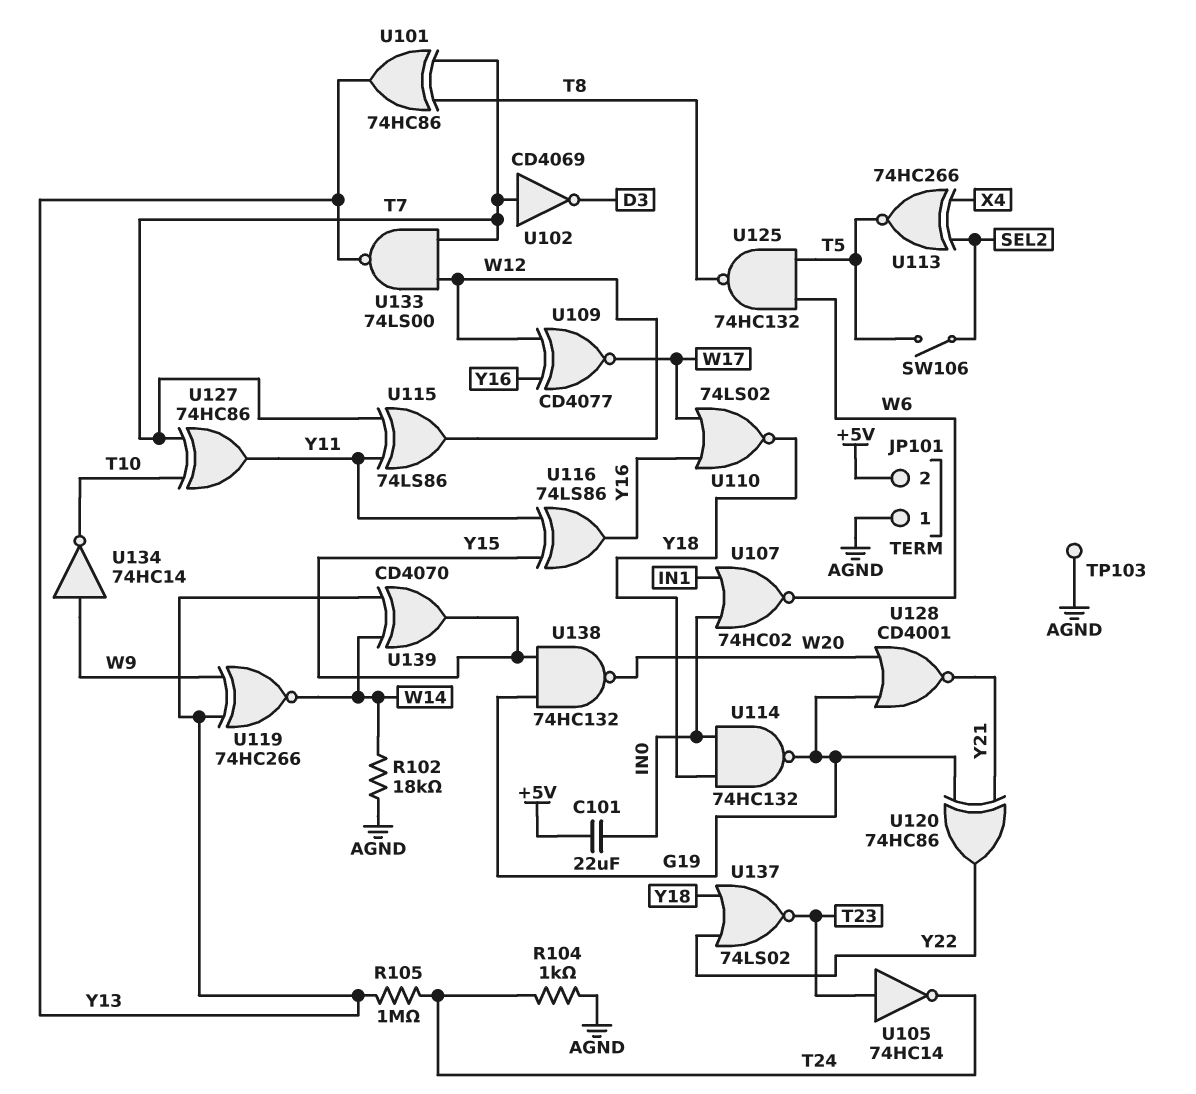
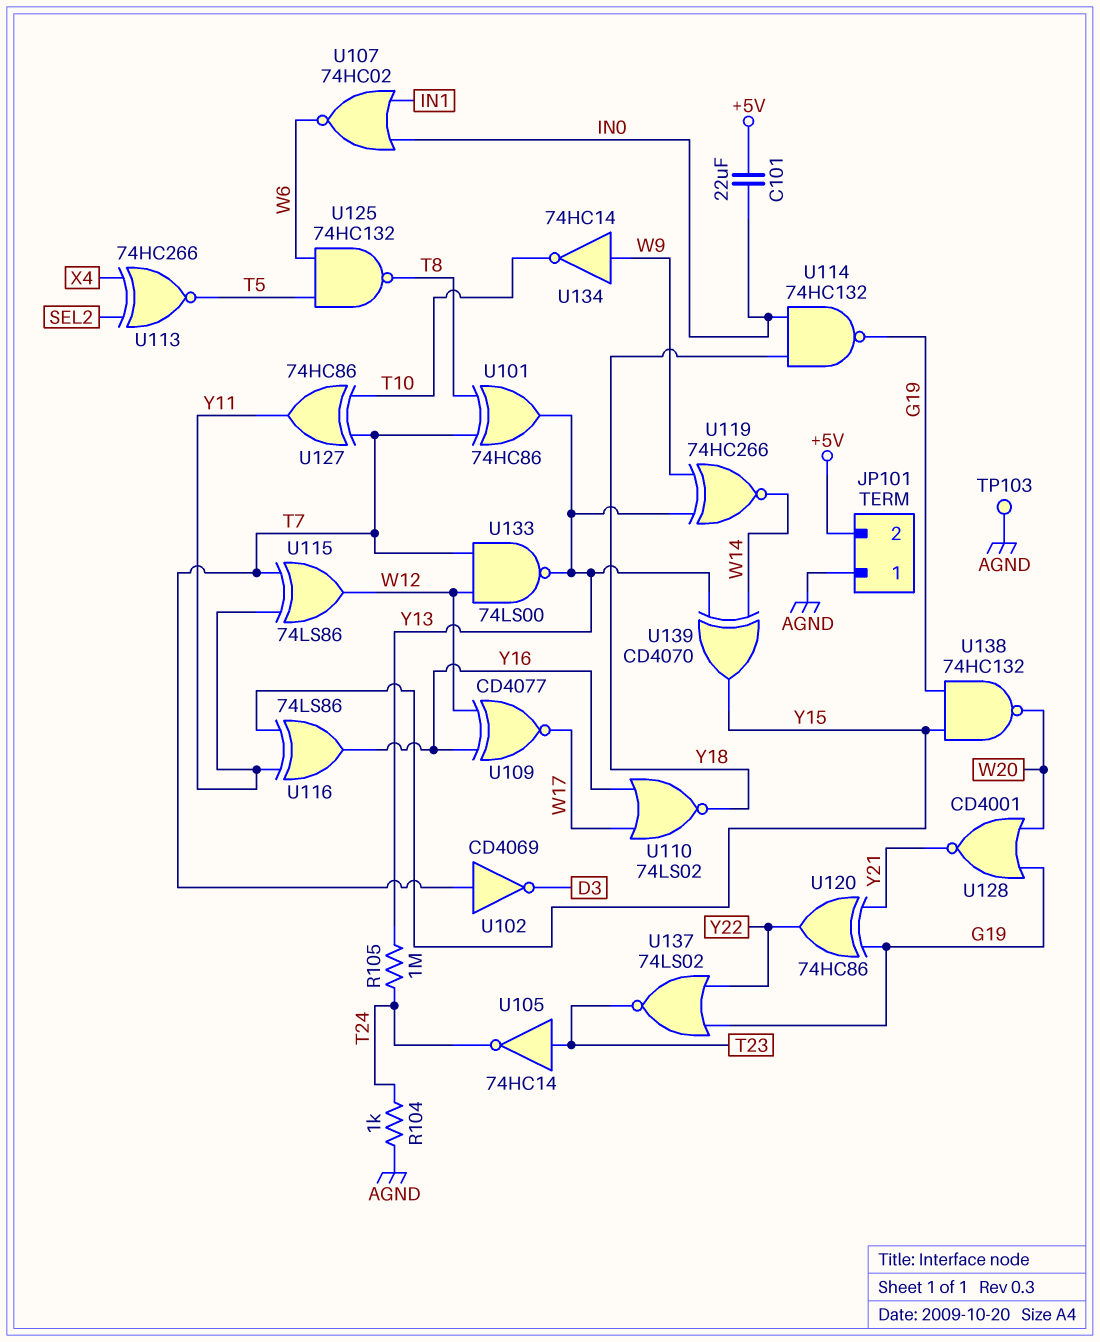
R102: 18k (AGND, W14) -> none
SW106: switch (SEL2, T5) -> none
U137: NOR 74LS02 (in Y18, in Y22, out T23) -> NOR 74LS02 (in G19, in Y22, out T23)

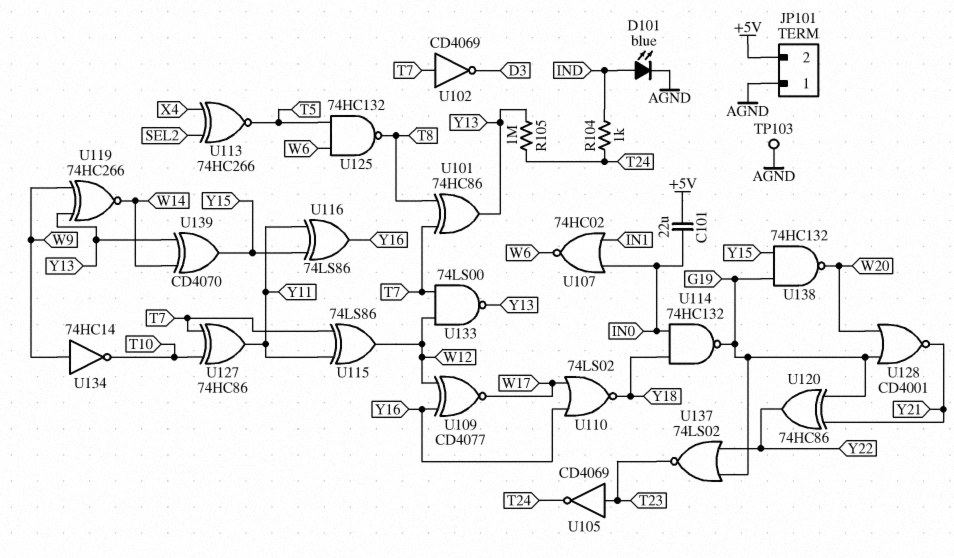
D101: none -> LED blue (A IND, K AGND)
R104: 1k (AGND, T24) -> 1k (IND, T24)
U105: NOT 74HC14 (in T23, out T24) -> NOT CD4069 (in T23, out T24)

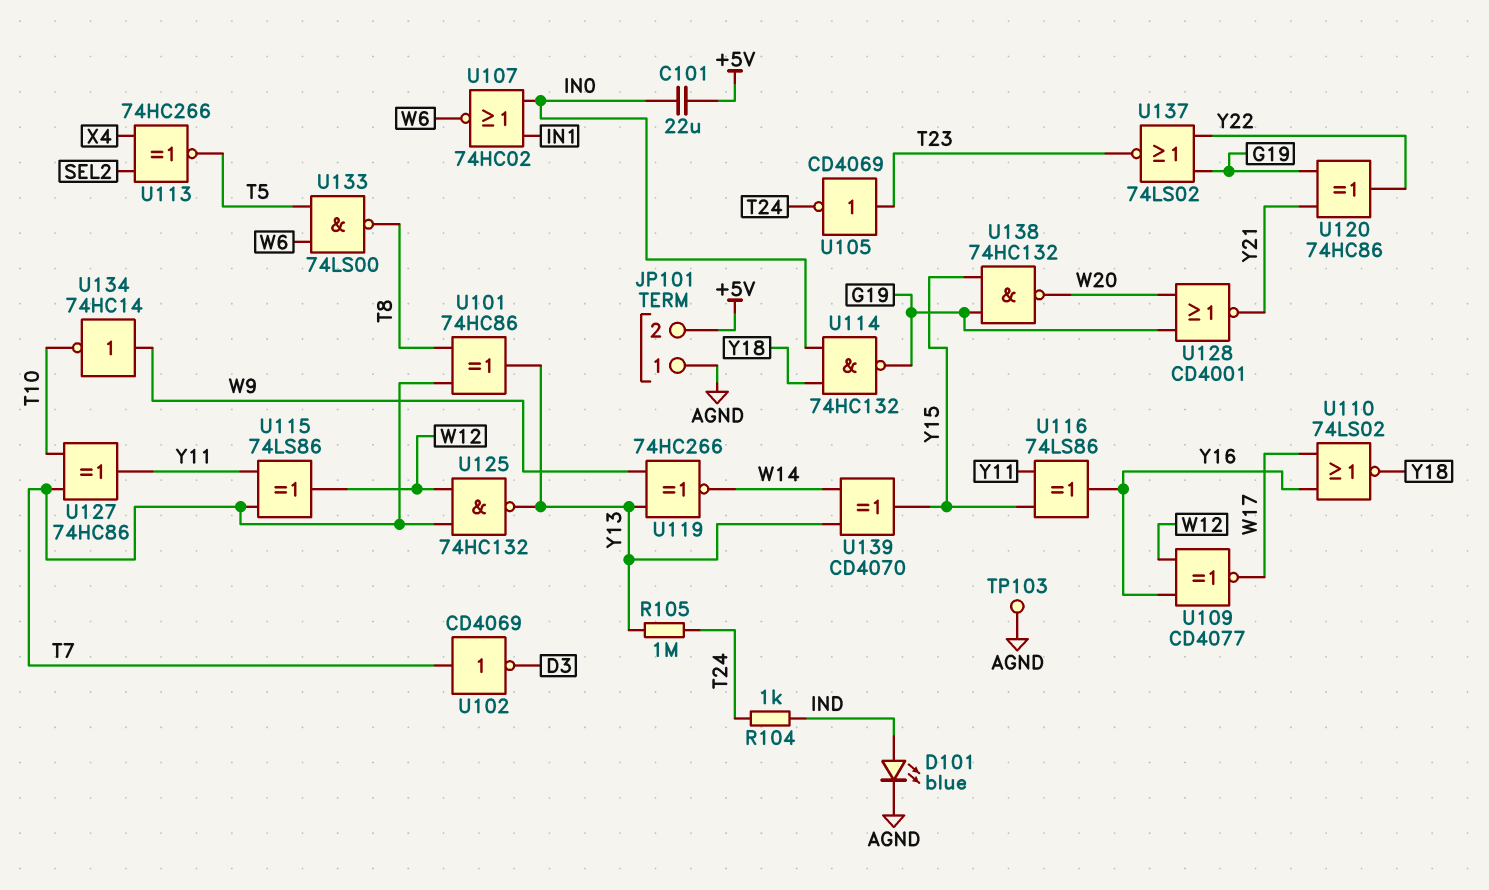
U125: NAND 74HC132 (in T5, in W6, out T8) -> NAND 74HC132 (in T7, in W12, out Y13)
U133: NAND 74LS00 (in T7, in W12, out Y13) -> NAND 74LS00 (in T5, in W6, out T8)

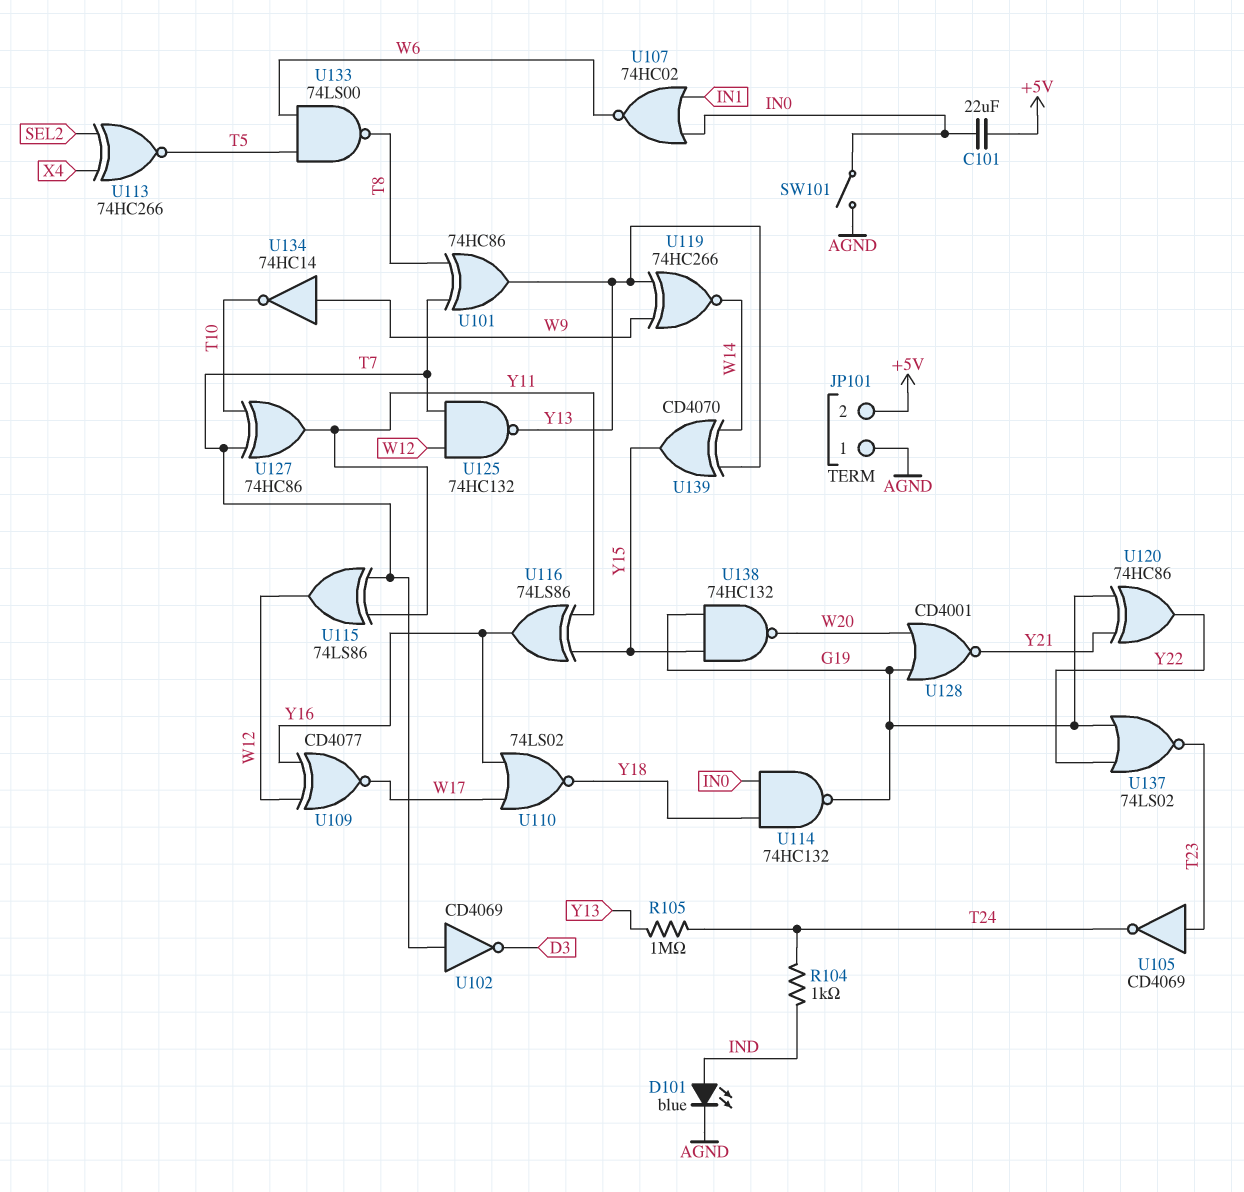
SW101: none -> switch (AGND, IN0)
TP103: test point (AGND) -> none

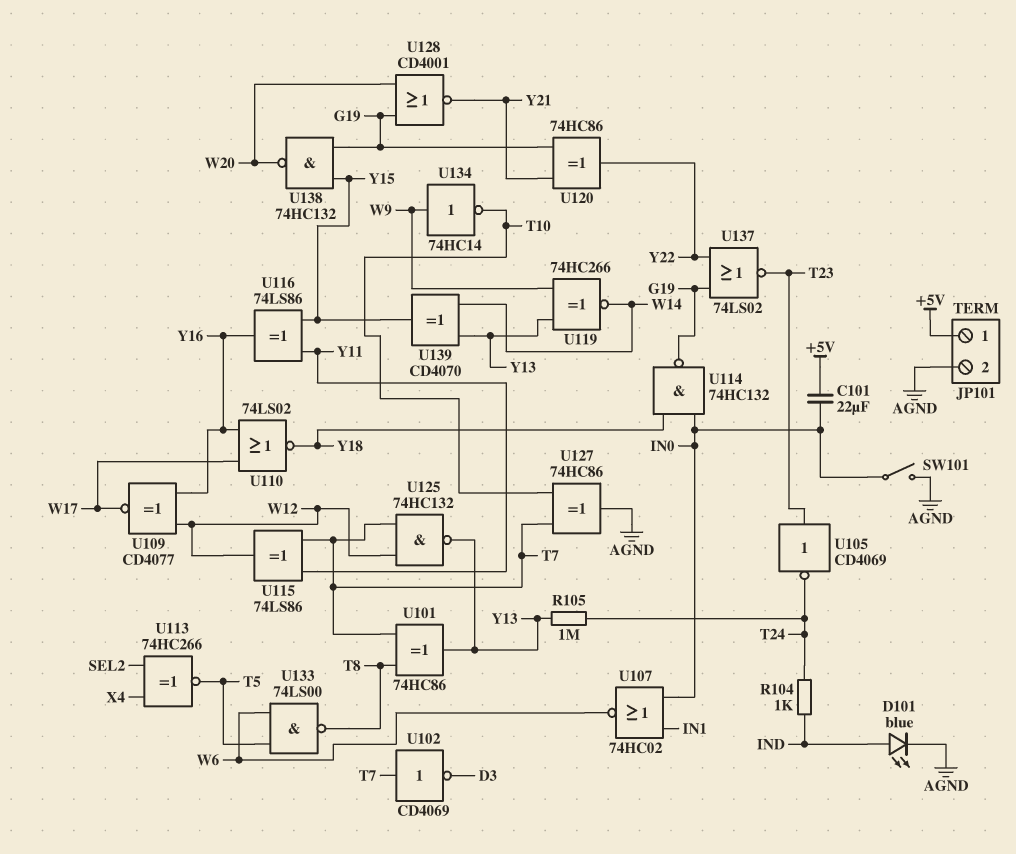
JP101 pin 1: AGND -> +5V
JP101 pin 2: +5V -> AGND
U127: XOR 74HC86 (in T7, in T10, out Y11) -> XOR 74HC86 (in T7, in T10, out AGND)

